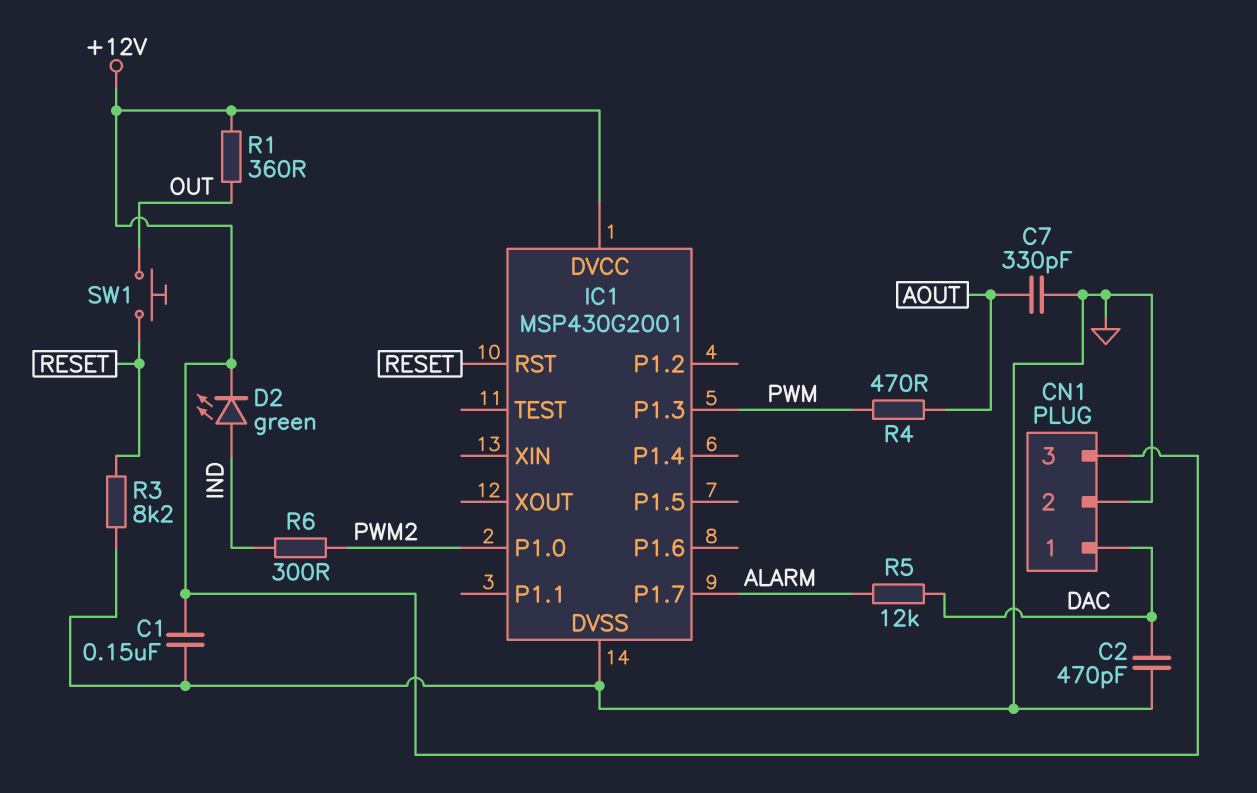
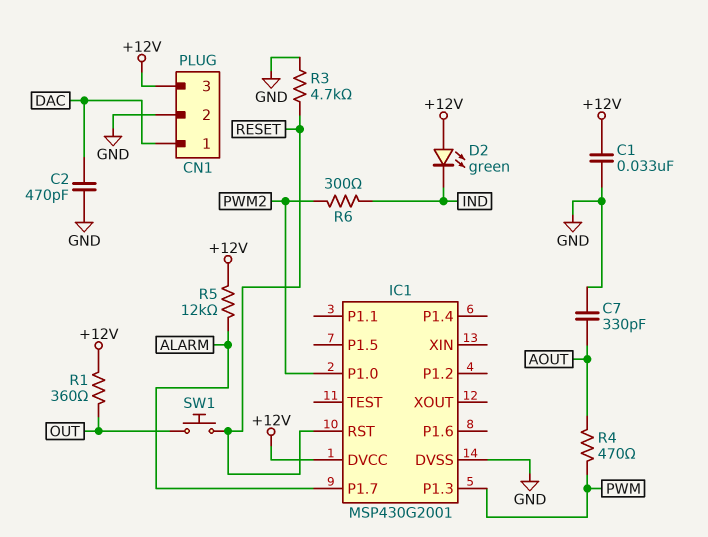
C1: 150nF (+12V, GND) -> 33nF (+12V, GND)
D2: LED green (A IND, K +12V) -> LED green (A +12V, K IND)
R3: 8.2k (GND, RESET) -> 4.7k (GND, RESET)
R5: 12k (ALARM, DAC) -> 12k (+12V, ALARM)

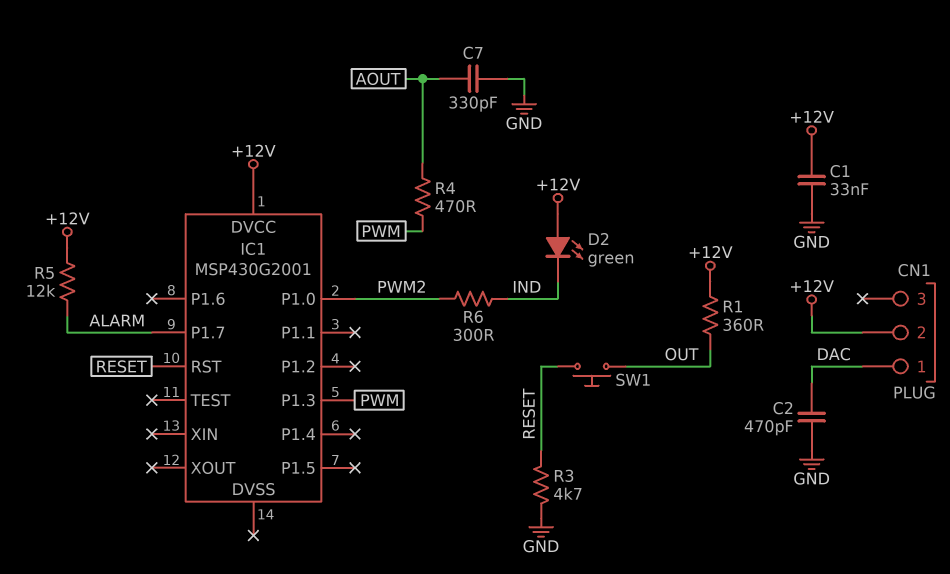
CN1 pin 2: GND -> +12V
CN1 pin 3: +12V -> none
IC1 pin DVSS: GND -> none

